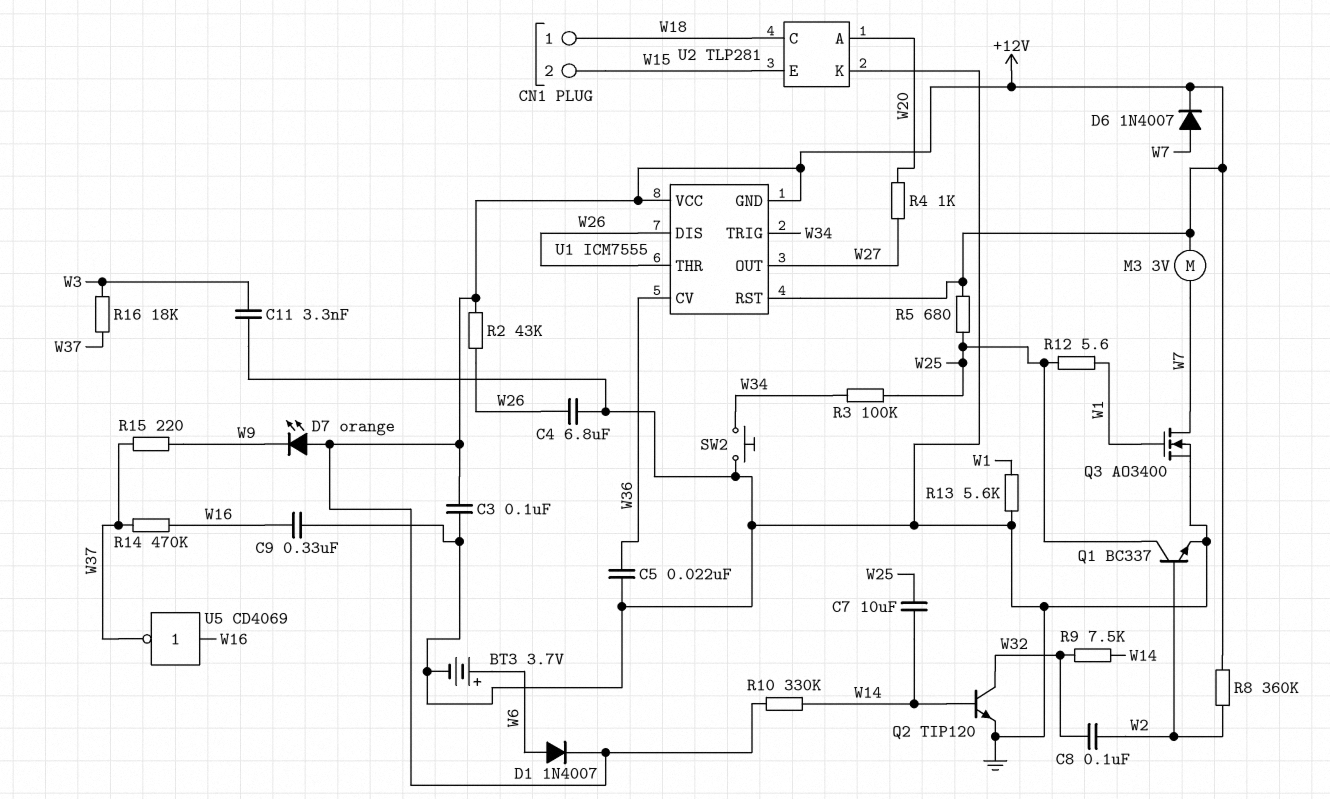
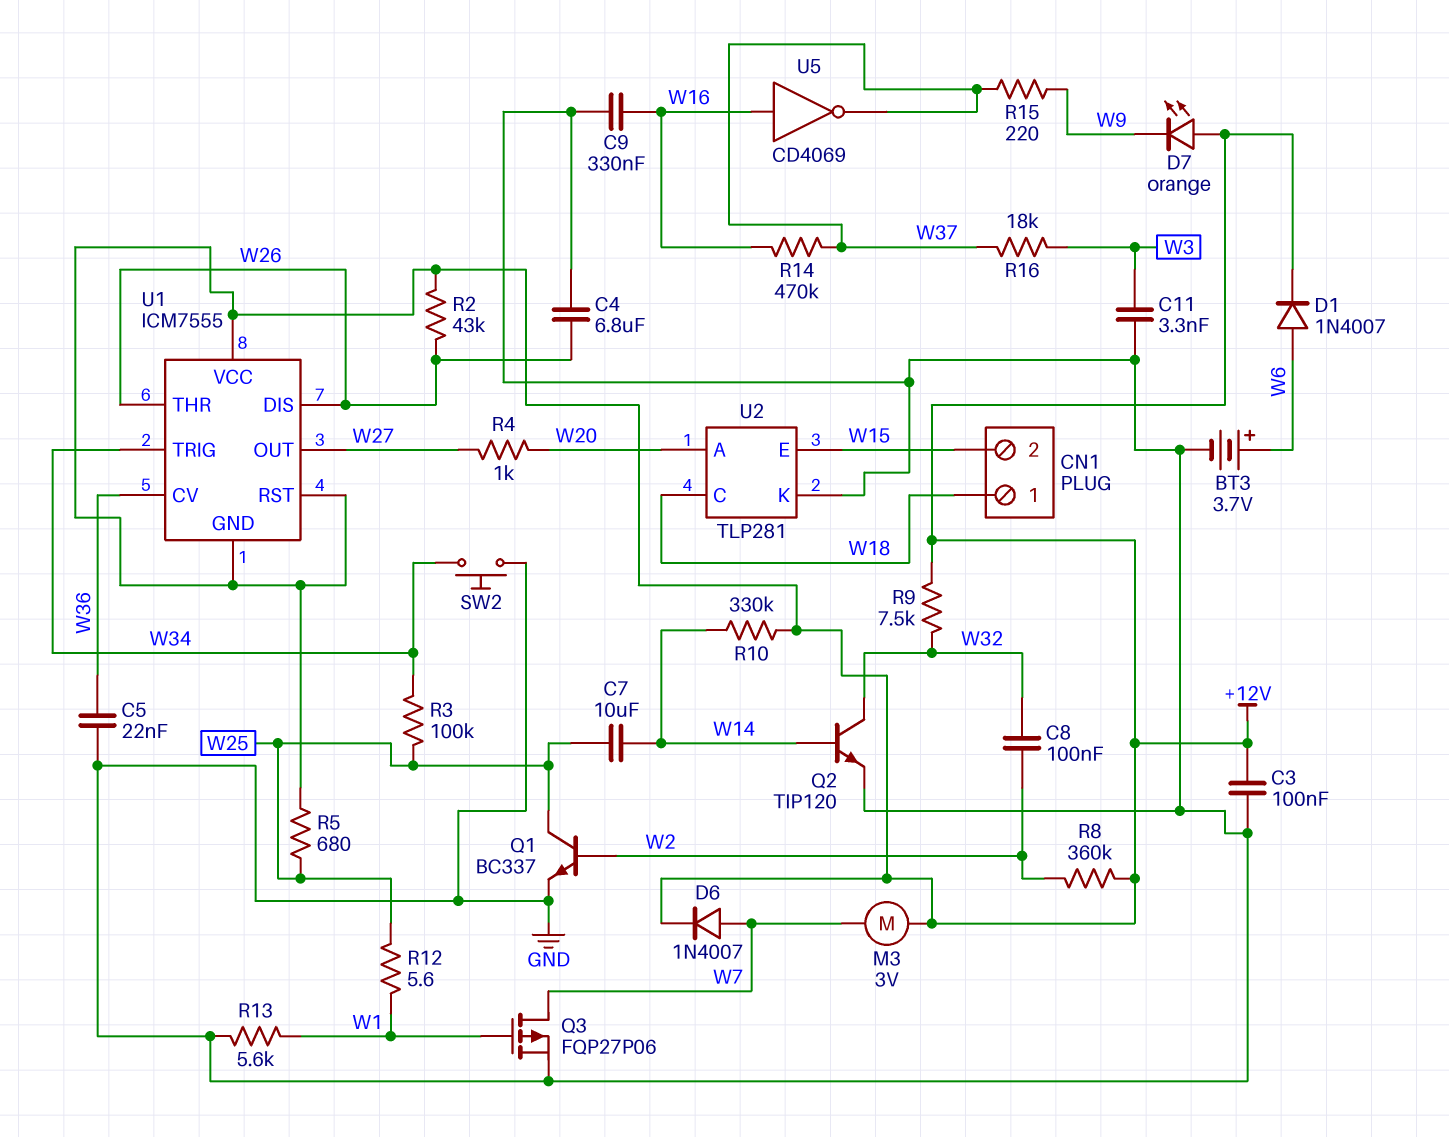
Q3: NMOS AO3400 (G W1, D W7, S GND) -> PMOS FQP27P06 (G W1, D W7, S GND)
R9: 7.5k (W14, W32) -> 7.5k (+12V, W32)

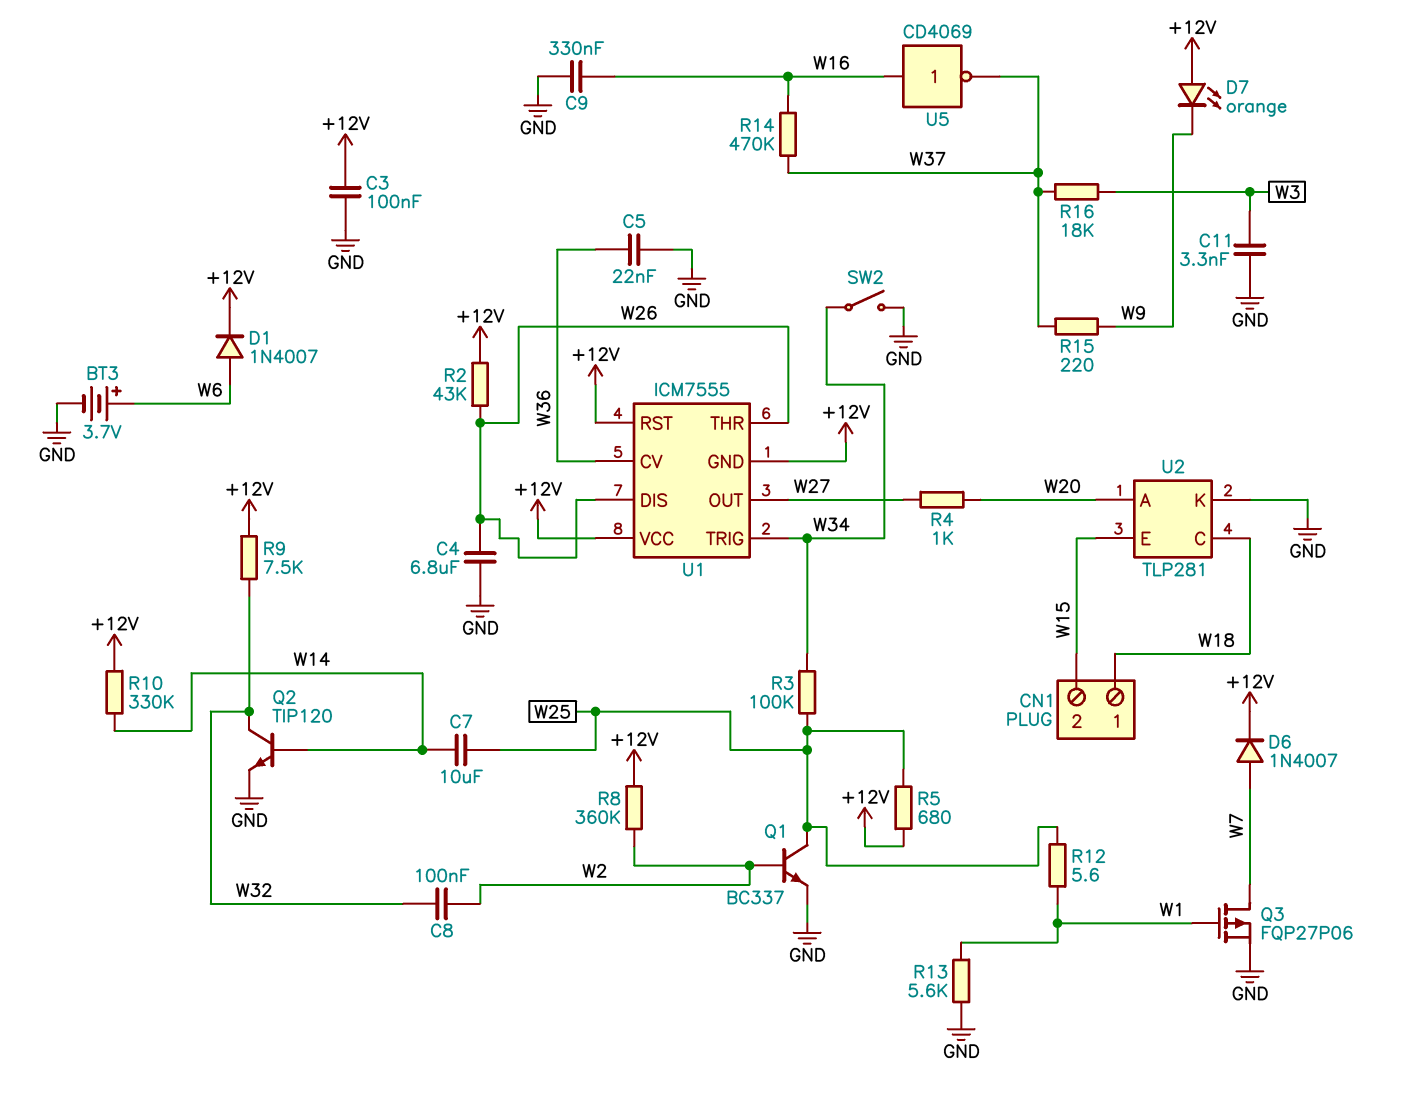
M3: motor 3V (+12V, W7) -> none
SW2: button (GND, W34) -> switch (GND, W34)

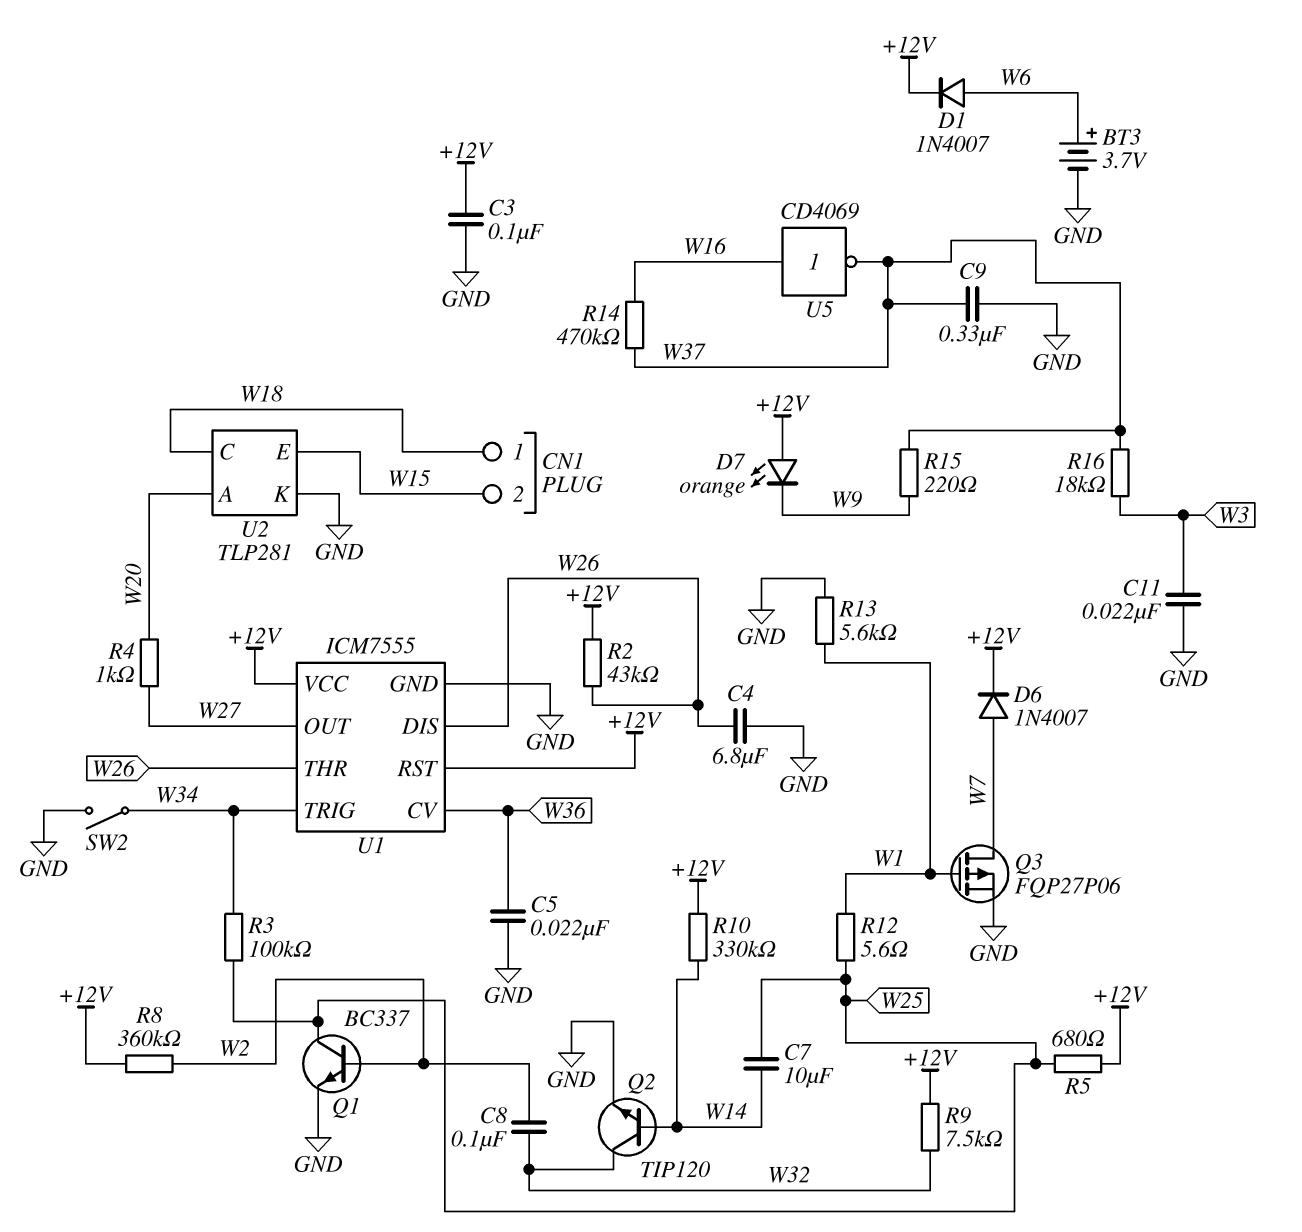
C9: 330nF (GND, W16) -> 330nF (GND, W37)
C11: 3.3nF (GND, W3) -> 22nF (GND, W3)
U1 pin GND: +12V -> GND

